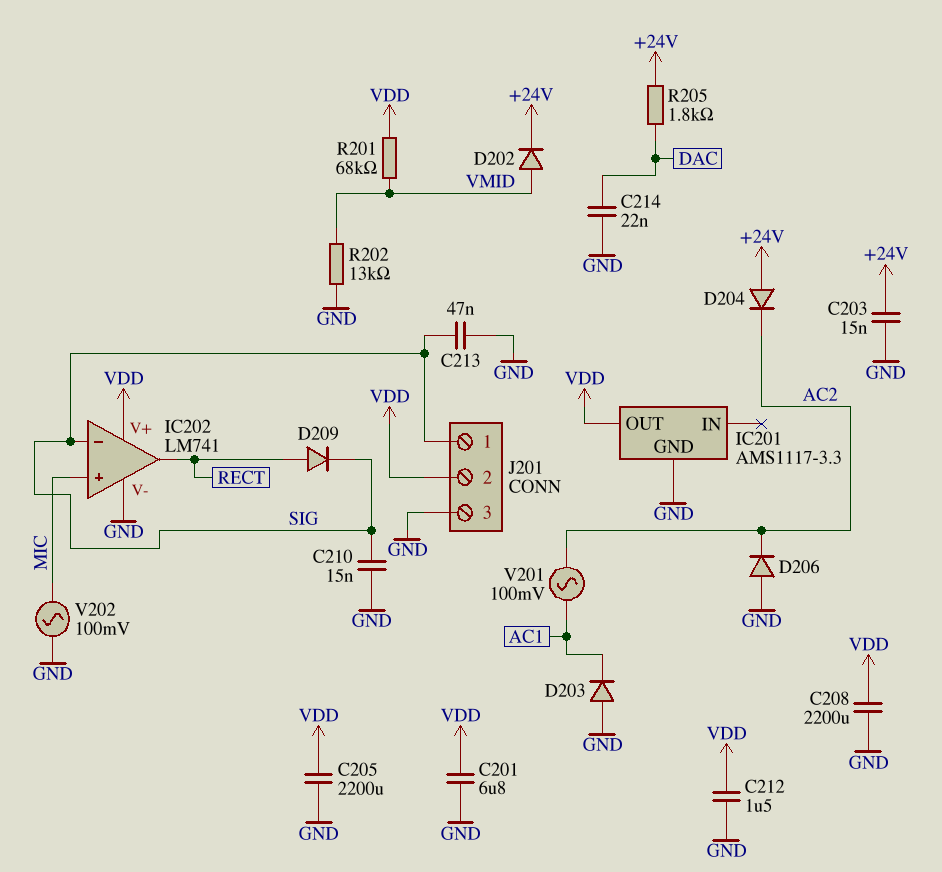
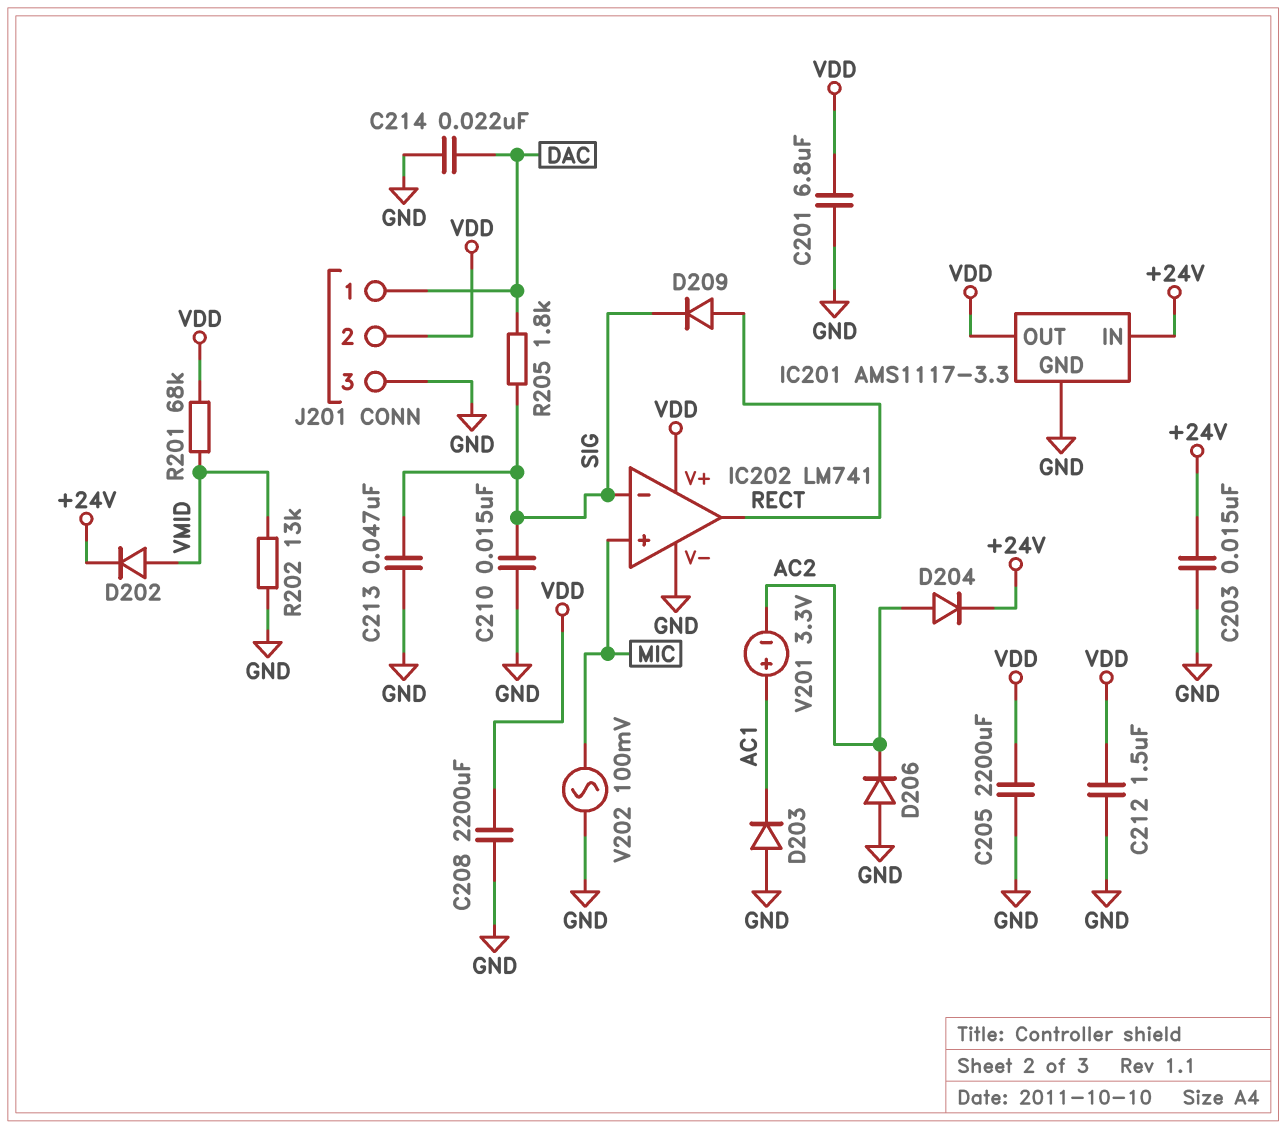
D204: diode (A +24V, K AC2) -> diode (A AC2, K +24V)
IC201 pin IN: none -> +24V
J201 pin 1: SIG -> DAC
R205: 1.8k (+24V, DAC) -> 1.8k (DAC, SIG)
V201: AC 100mV (AC1, AC2) -> 3.3V (plus AC1, minus AC2)

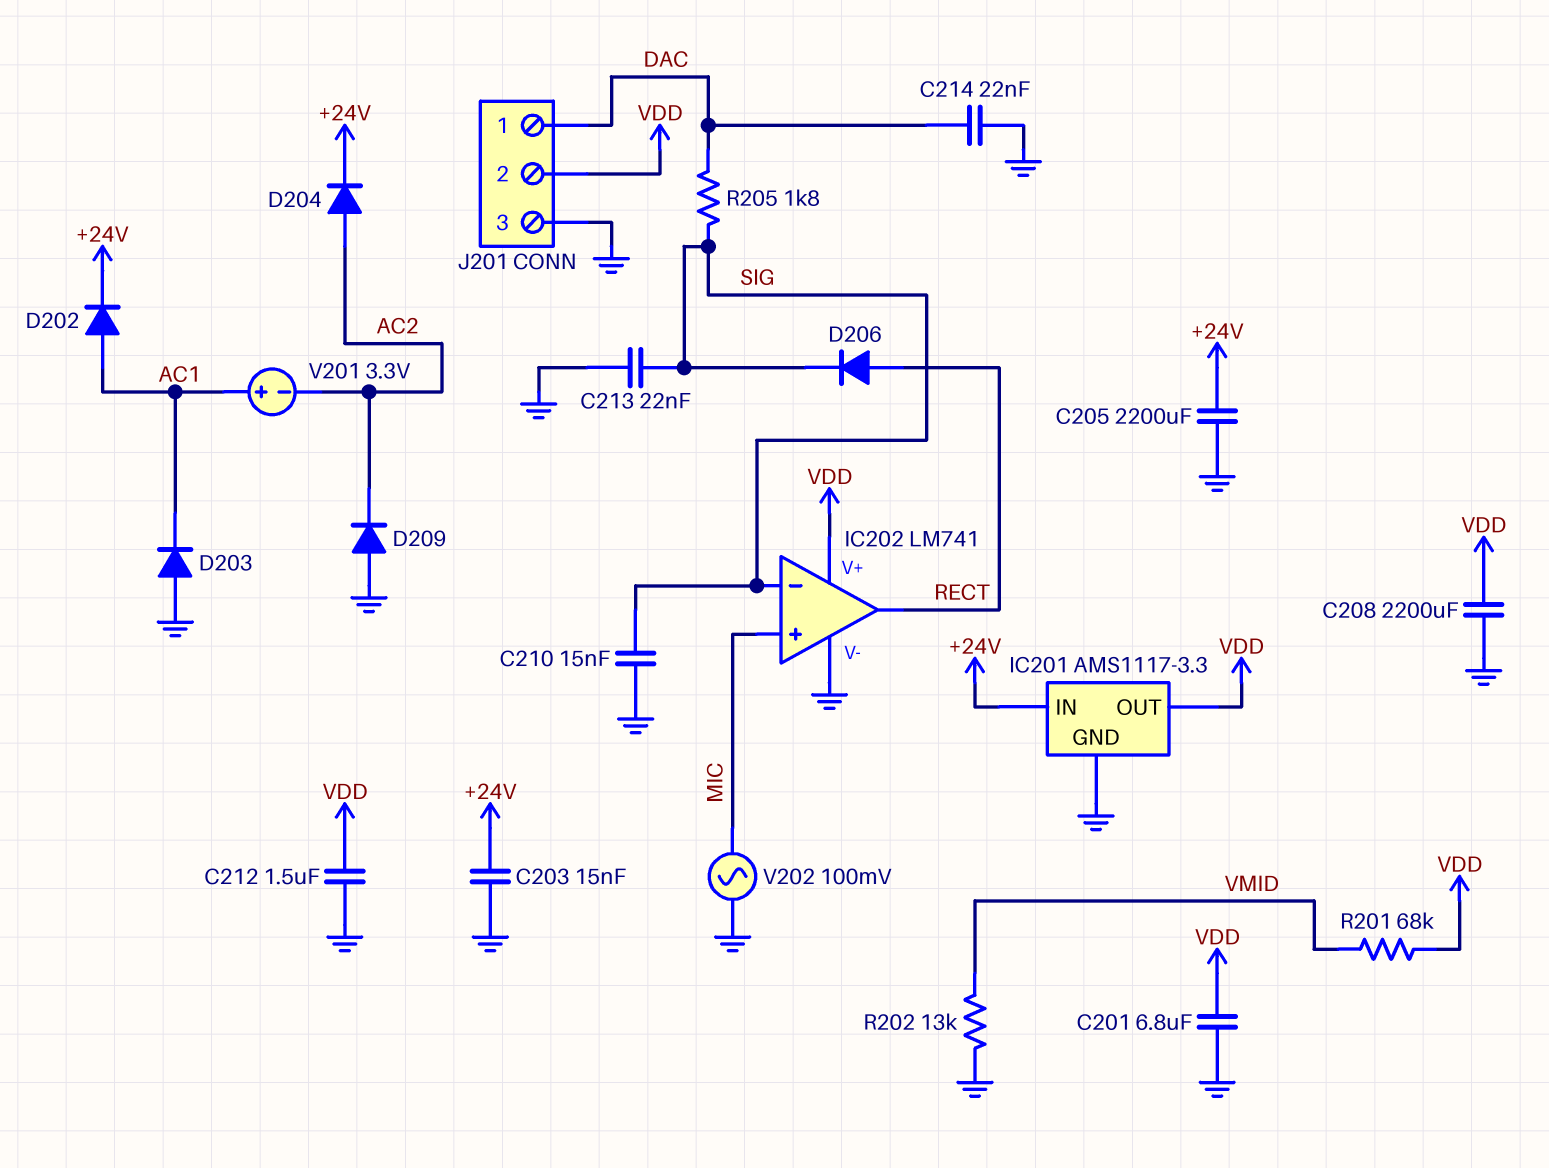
C205: 2200uF (GND, VDD) -> 2200uF (+24V, GND)
C213: 47nF (GND, SIG) -> 22nF (GND, SIG)
D202: diode (A VMID, K +24V) -> diode (A AC1, K +24V)
D206: diode (A GND, K AC2) -> diode (A RECT, K SIG)
D209: diode (A RECT, K SIG) -> diode (A GND, K AC2)

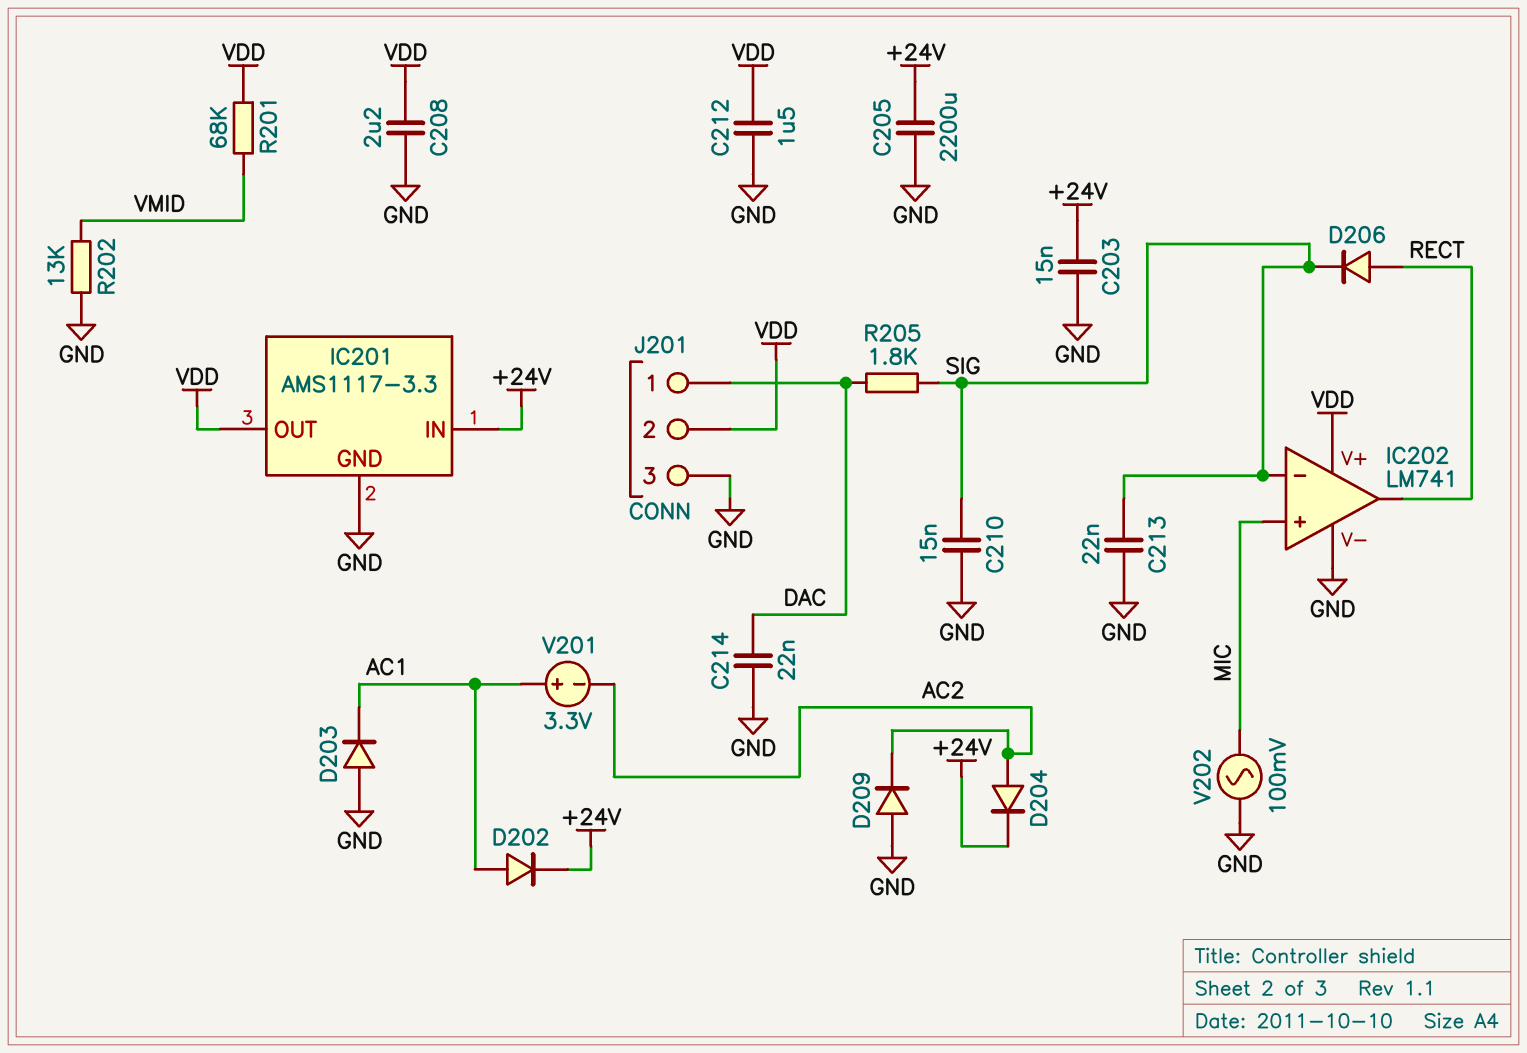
C201: 6.8uF (GND, VDD) -> none
C208: 2200uF (GND, VDD) -> 2.2uF (GND, VDD)

